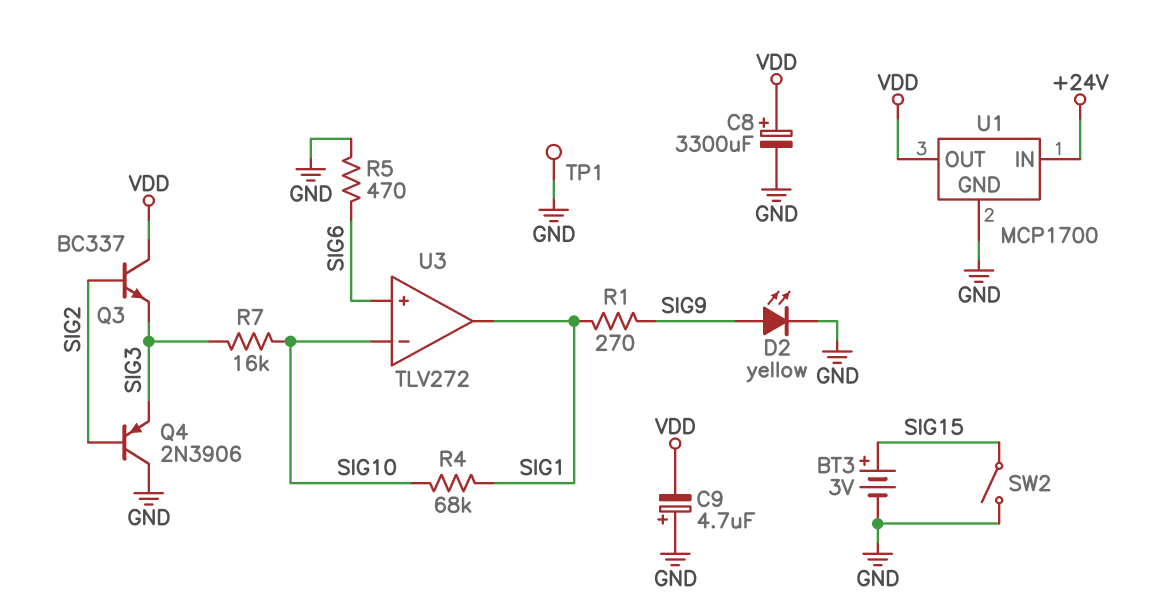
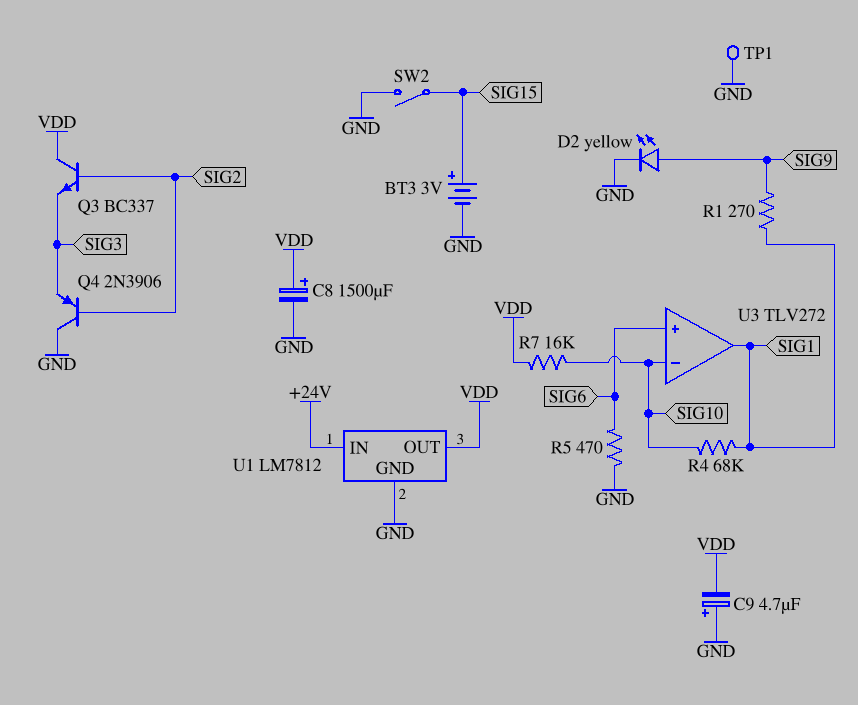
C8: 3300uF (plus VDD, minus GND) -> 1500uF (plus VDD, minus GND)
R7: 16k (SIG3, SIG10) -> 16k (SIG10, VDD)
U1: MCP1700 -> LM7812

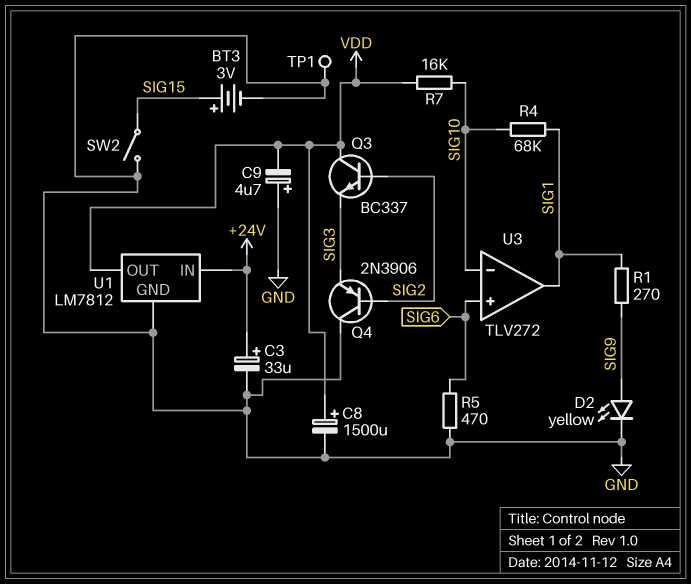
C3: none -> 33uF (plus +24V, minus GND)

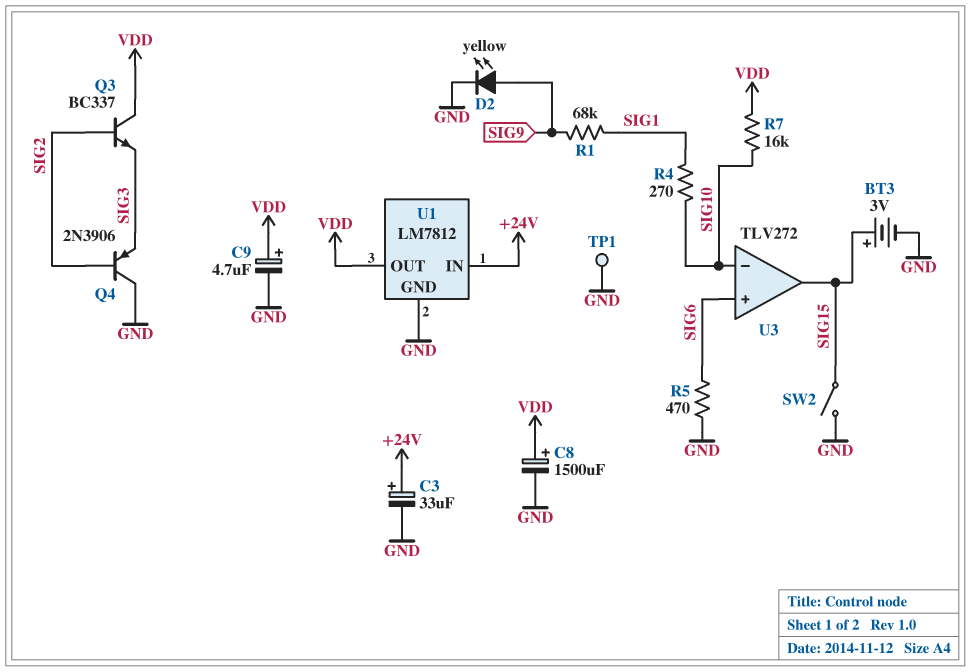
C9: 4.7uF (plus GND, minus VDD) -> 4.7uF (plus VDD, minus GND)
R1: 270 (SIG1, SIG9) -> 68k (SIG1, SIG9)
R4: 68k (SIG1, SIG10) -> 270 (SIG1, SIG10)
U3 pin out: SIG1 -> SIG15

